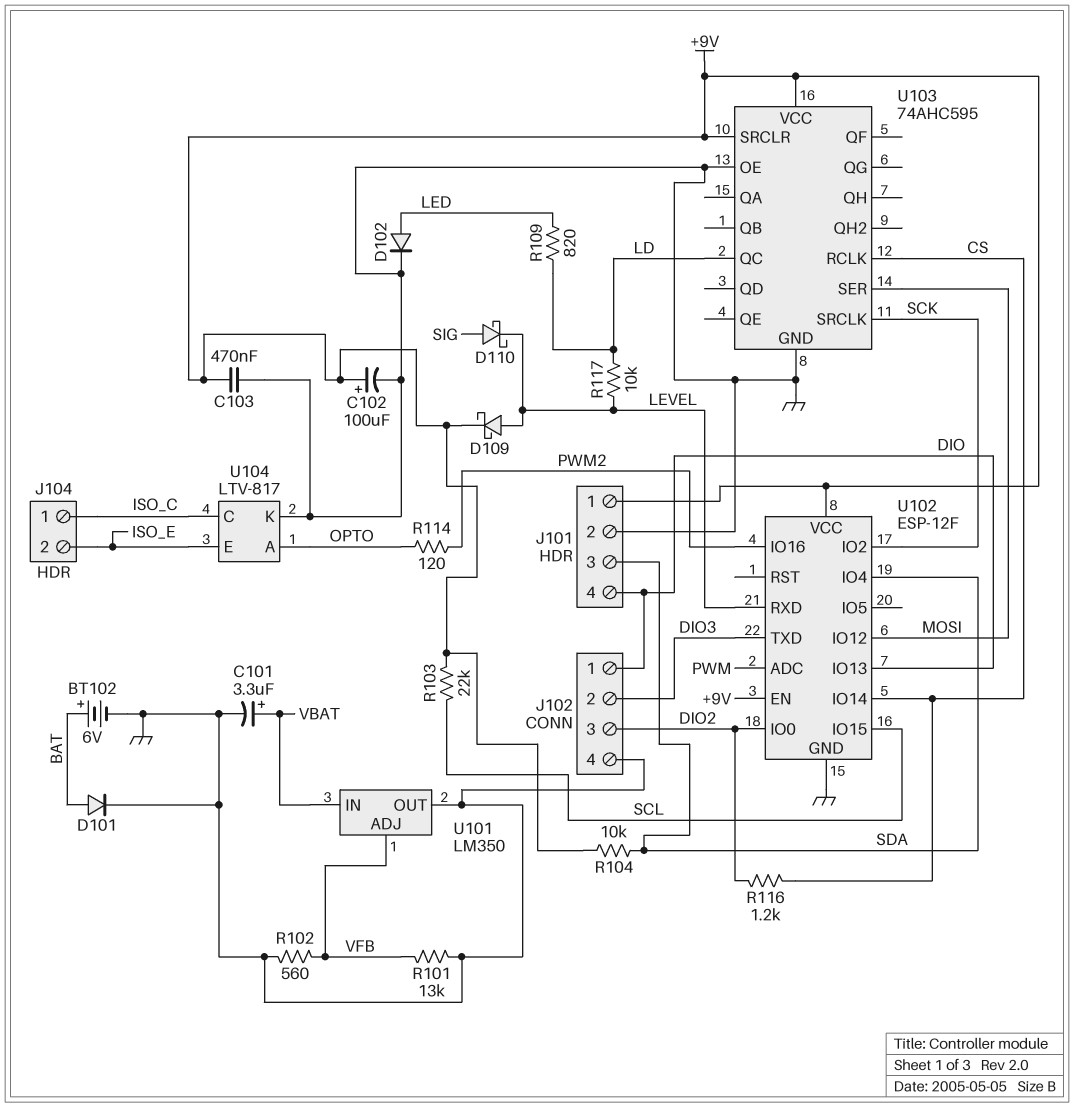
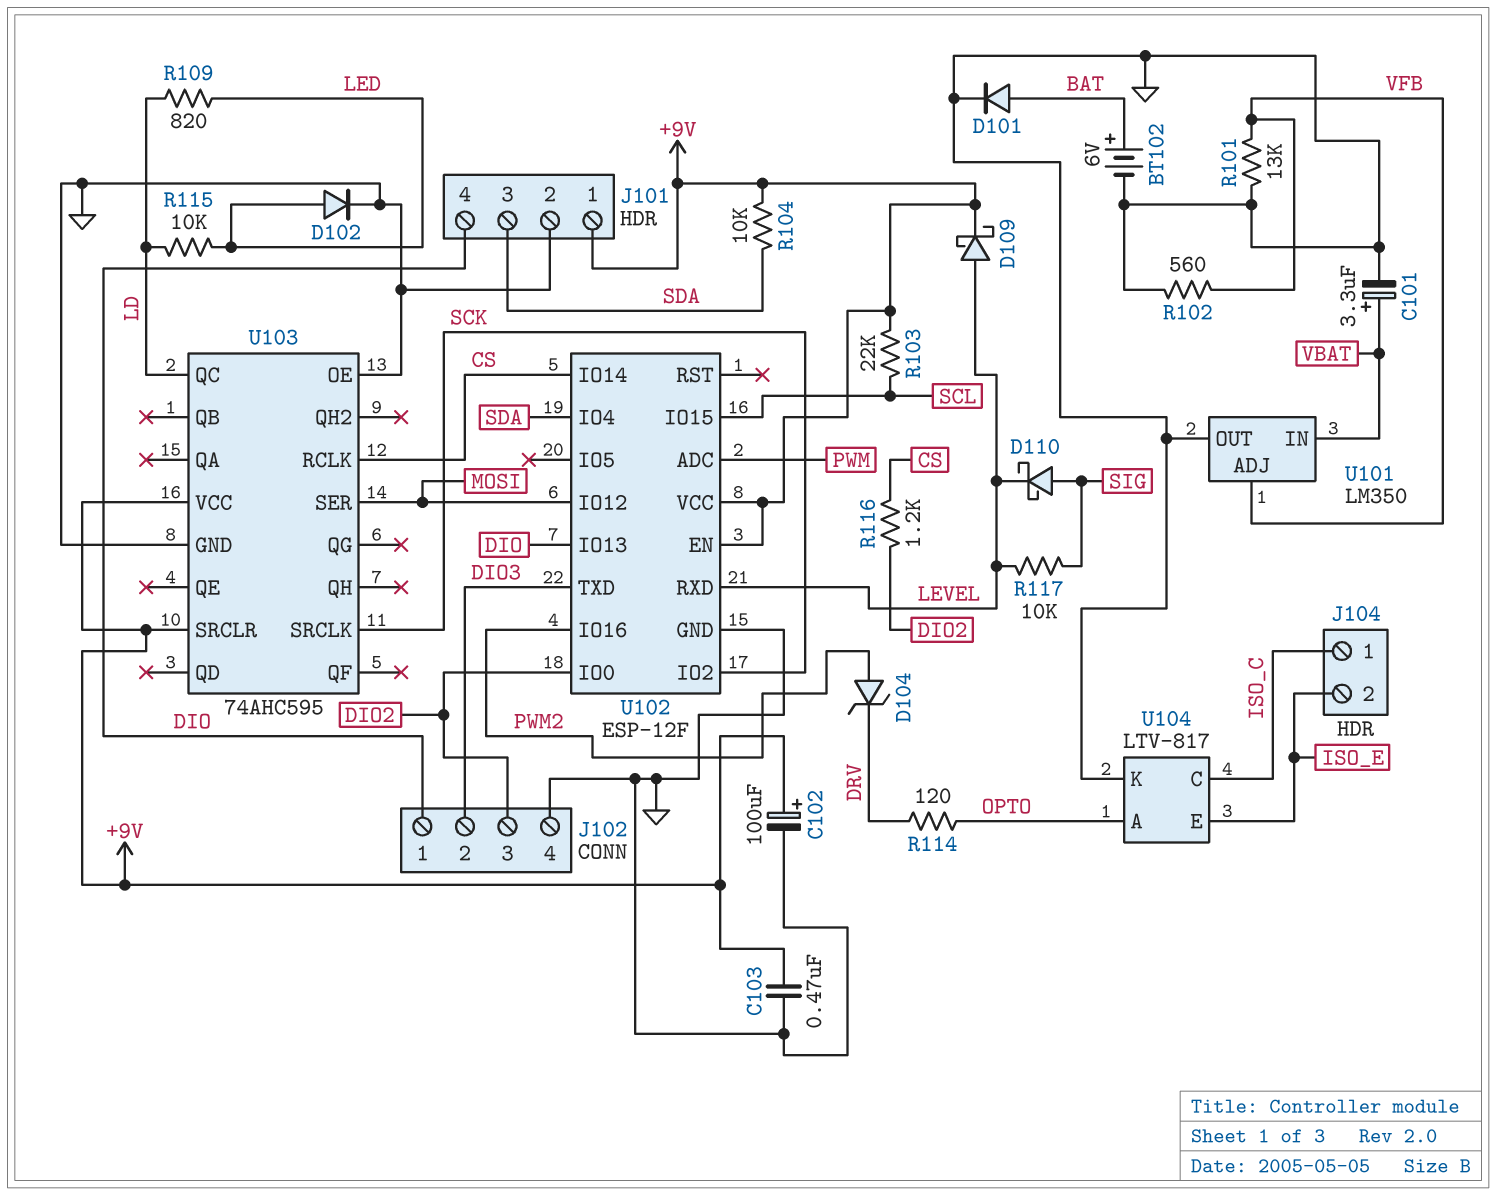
D104: none -> zener (A PWM2, K DRV)
R114: 120 (OPTO, PWM2) -> 120 (DRV, OPTO)
R115: none -> 10k (LD, LED)
R117: 10k (LD, LEVEL) -> 10k (LEVEL, SIG)

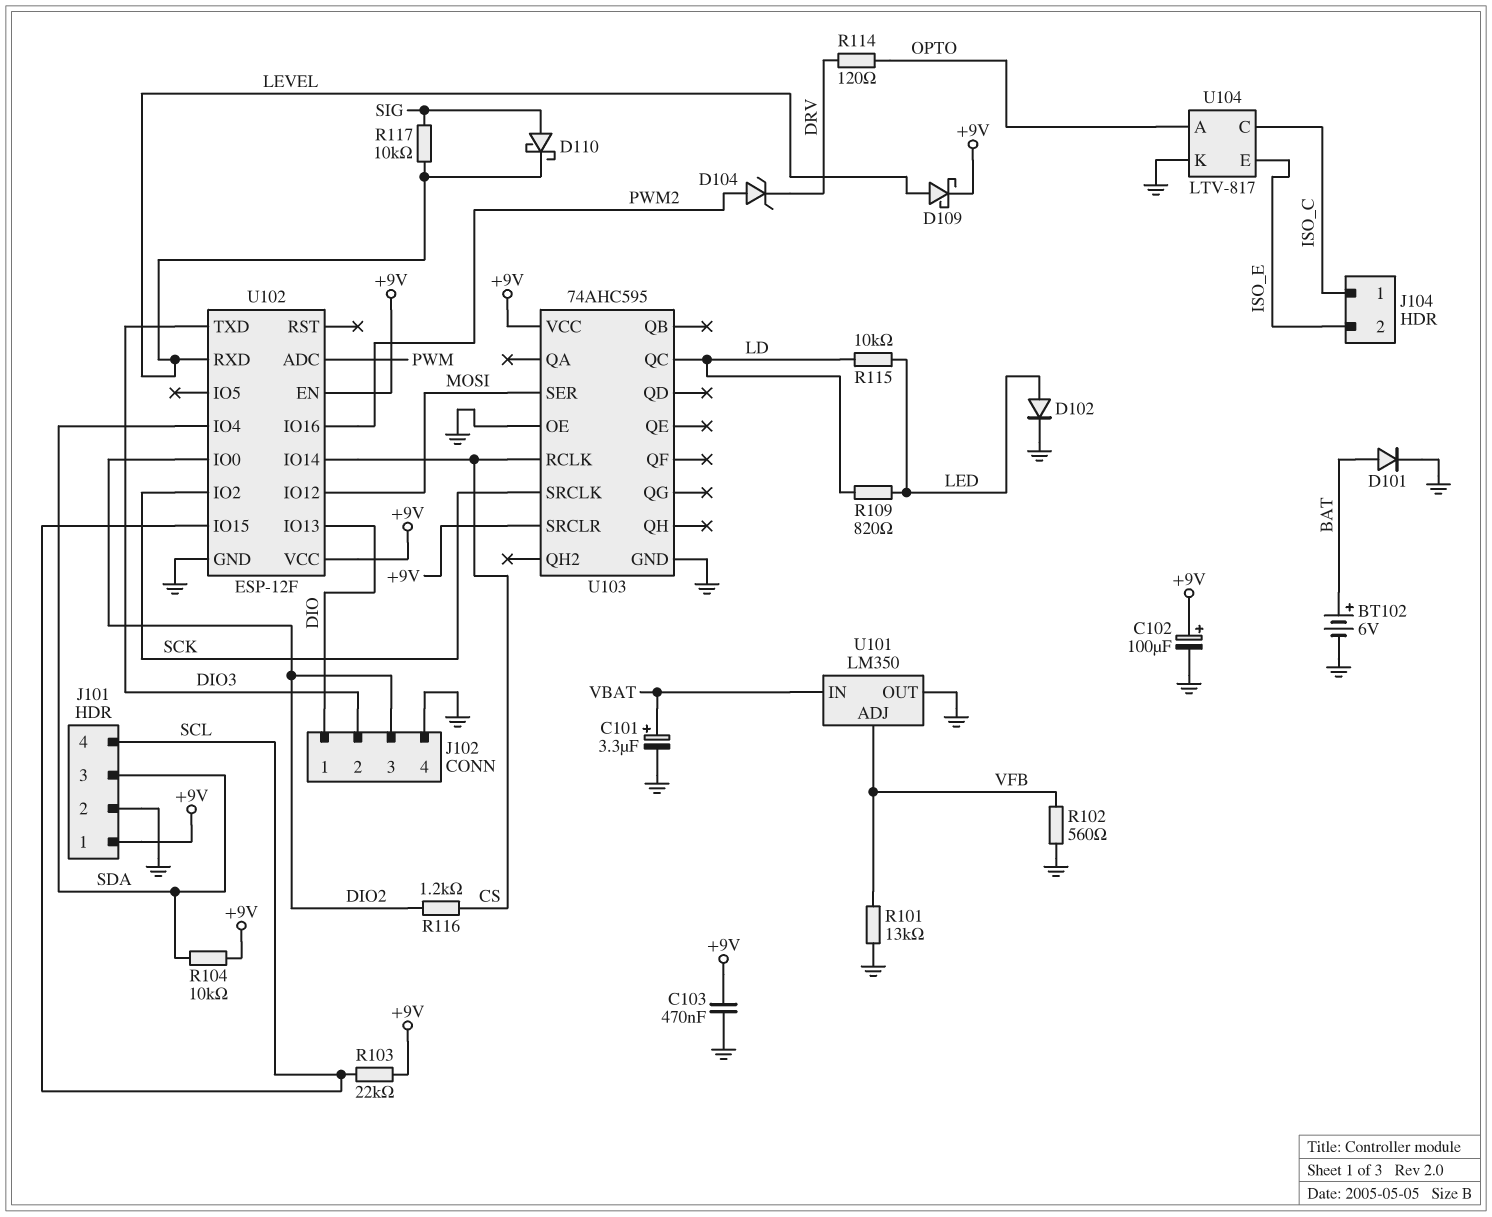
J101 pin 4: DIO -> SCL

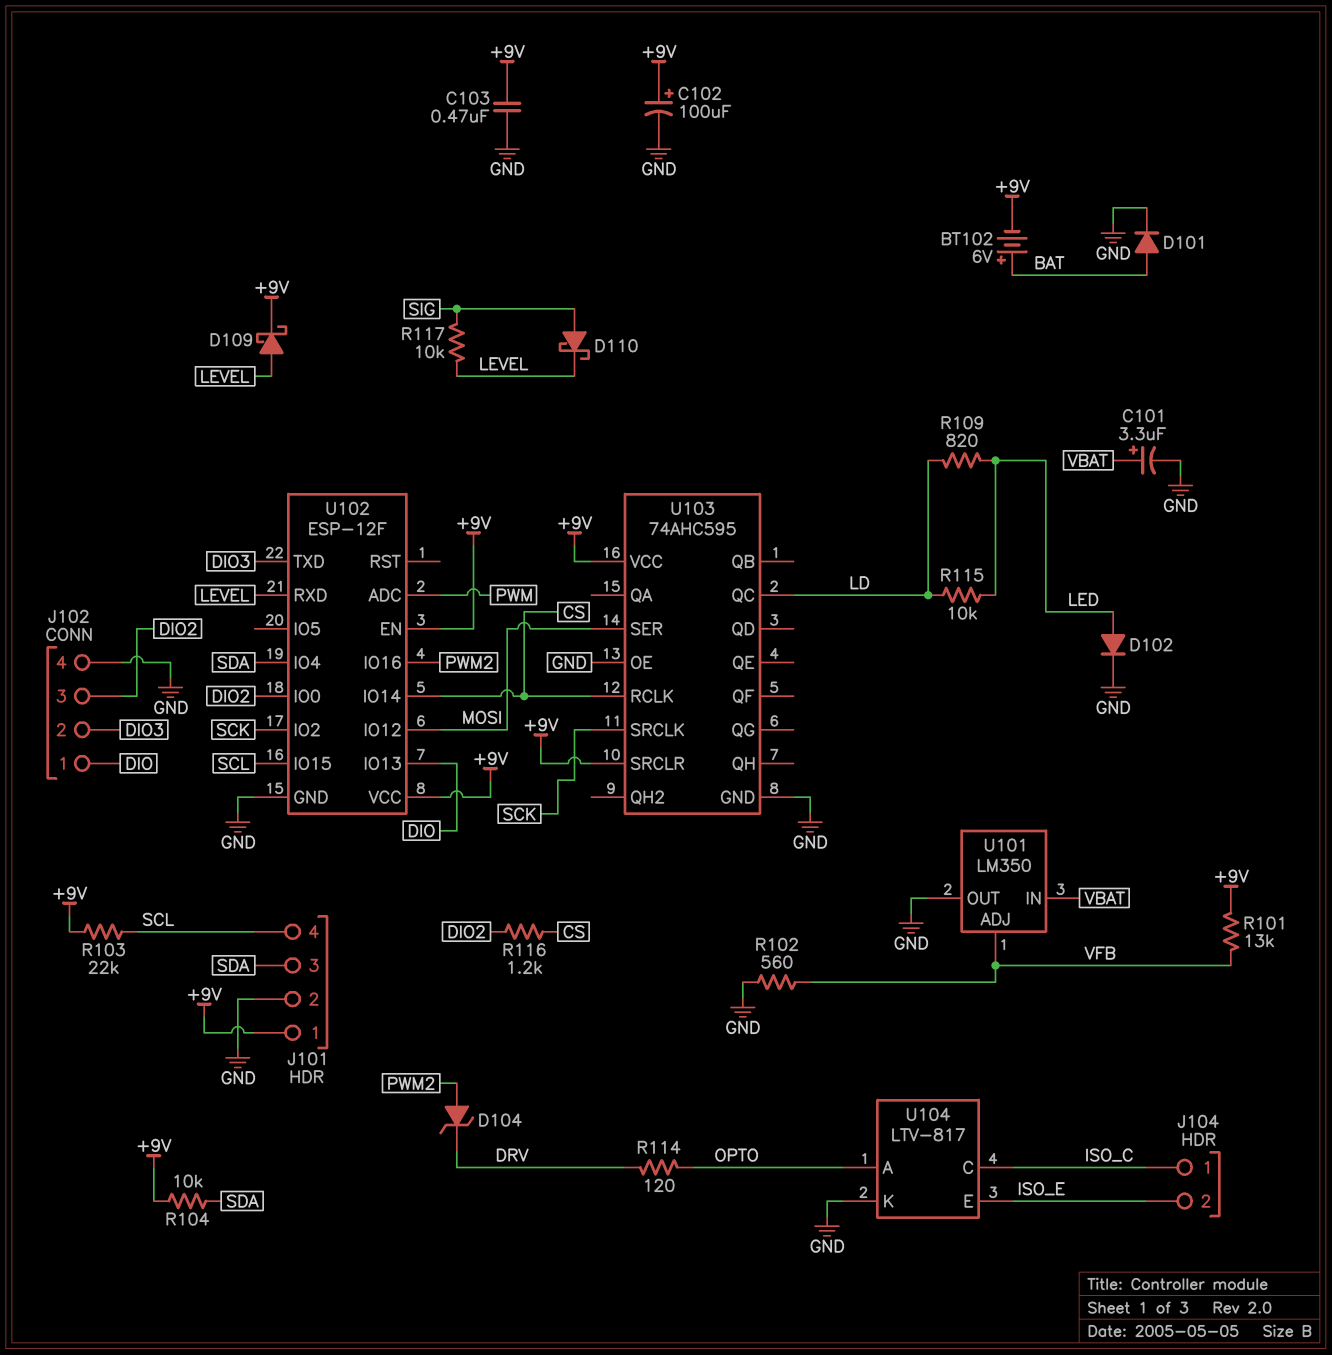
BT102: 6V (plus BAT, minus GND) -> 6V (plus BAT, minus +9V)
R101: 13k (GND, VFB) -> 13k (+9V, VFB)

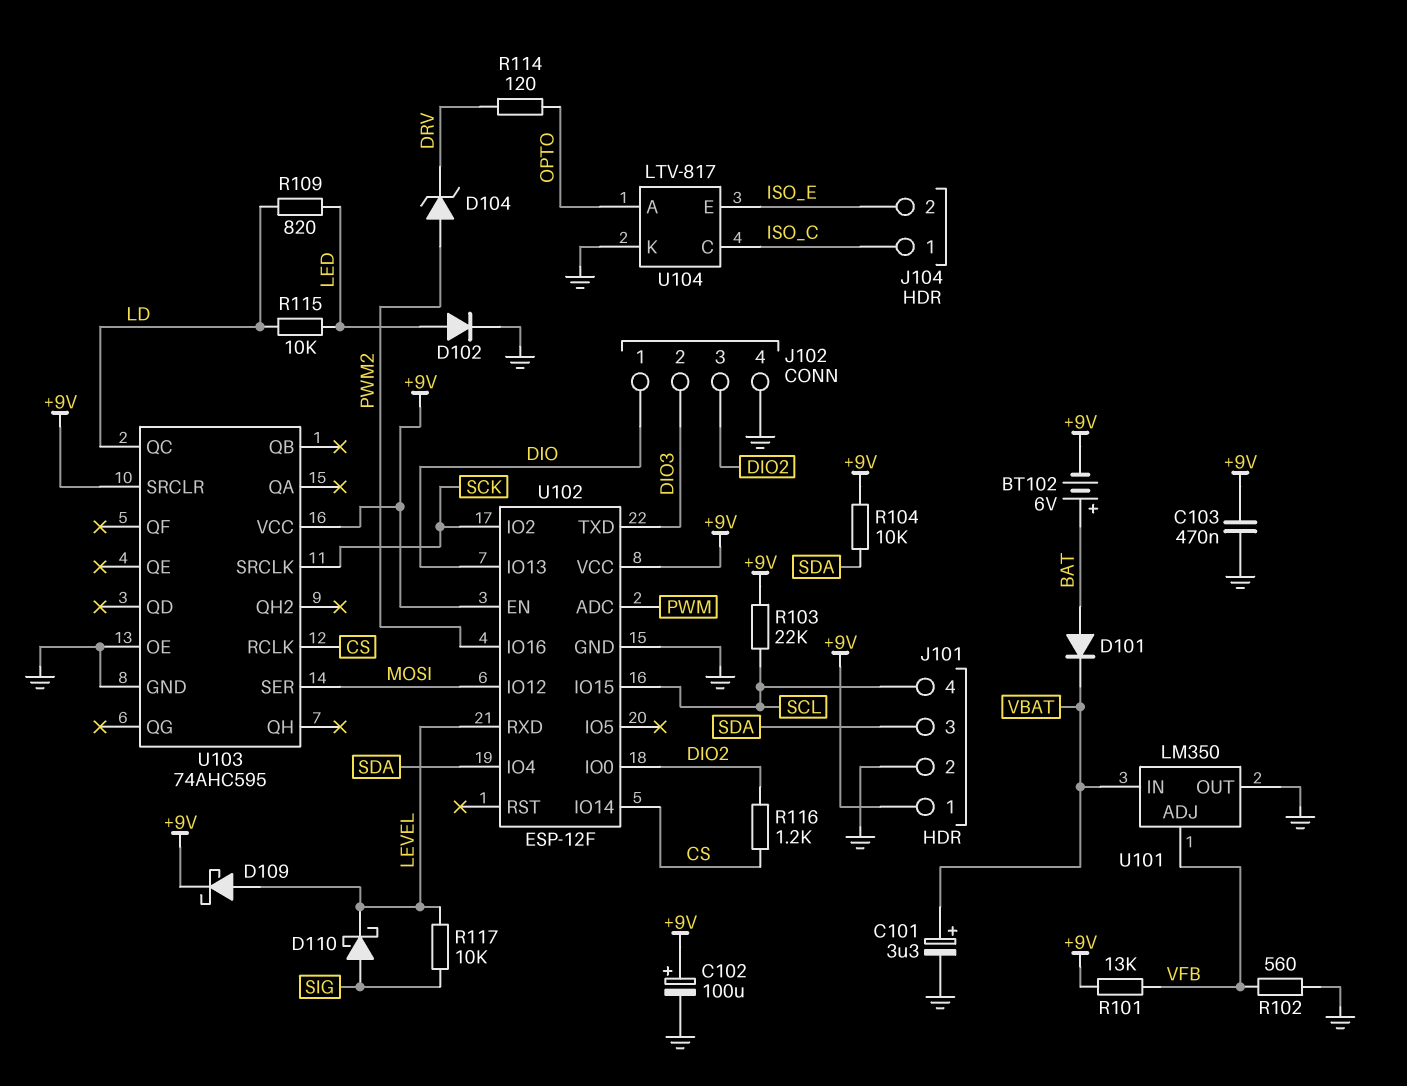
D101: diode (A BAT, K GND) -> diode (A BAT, K VBAT)

